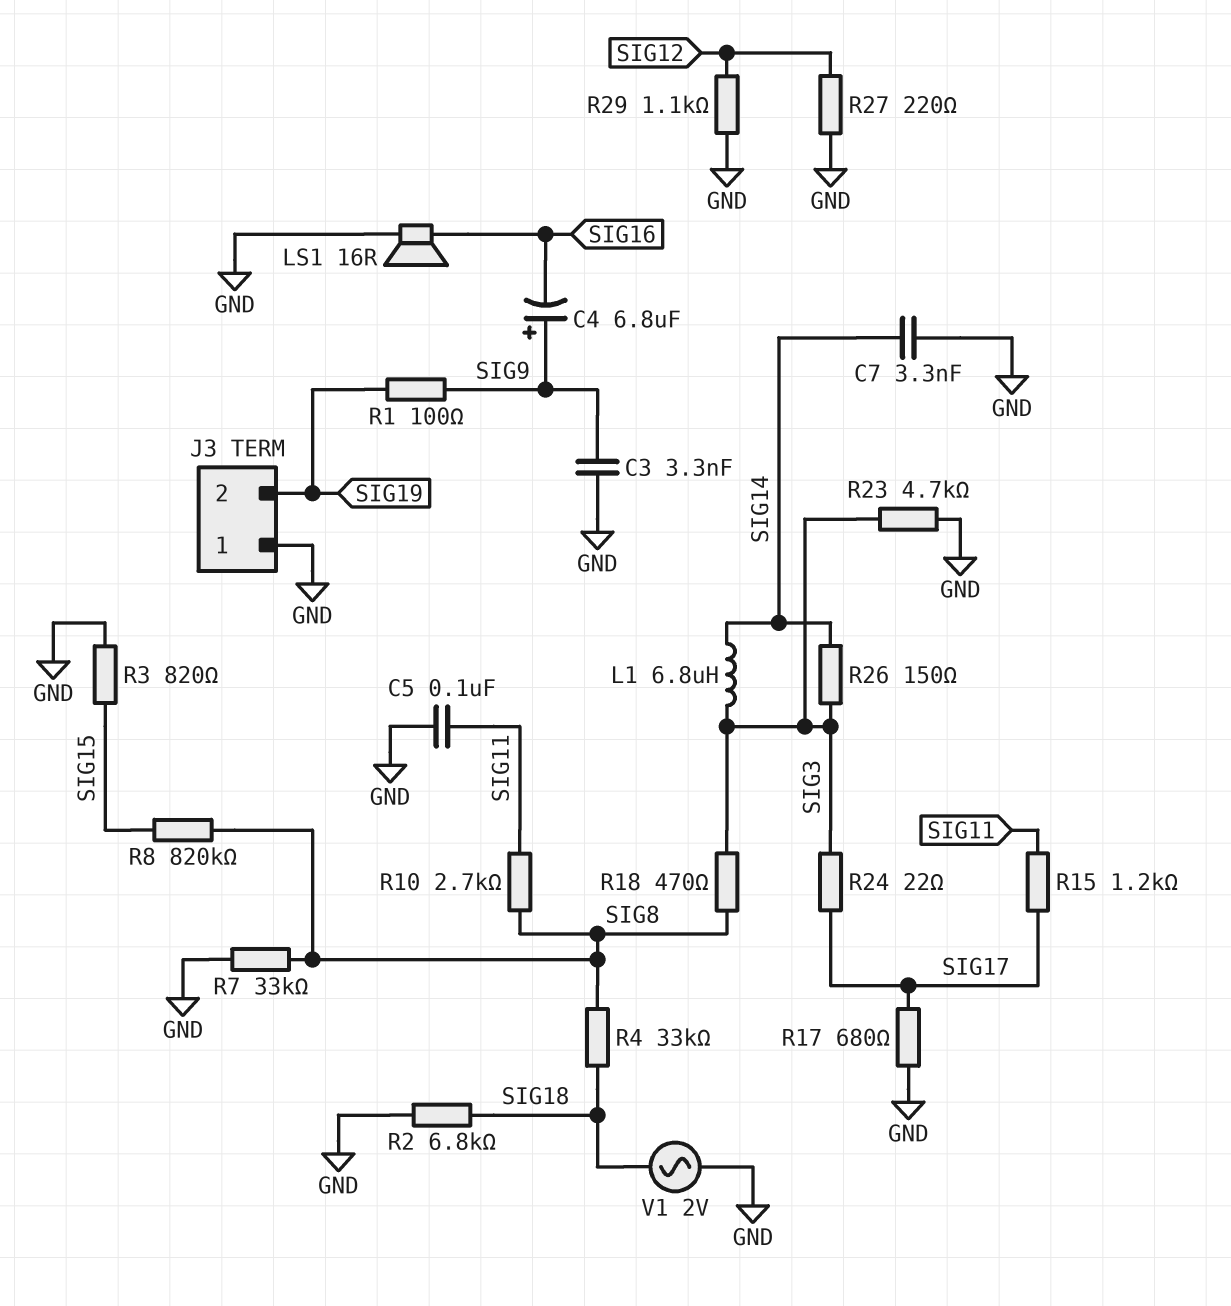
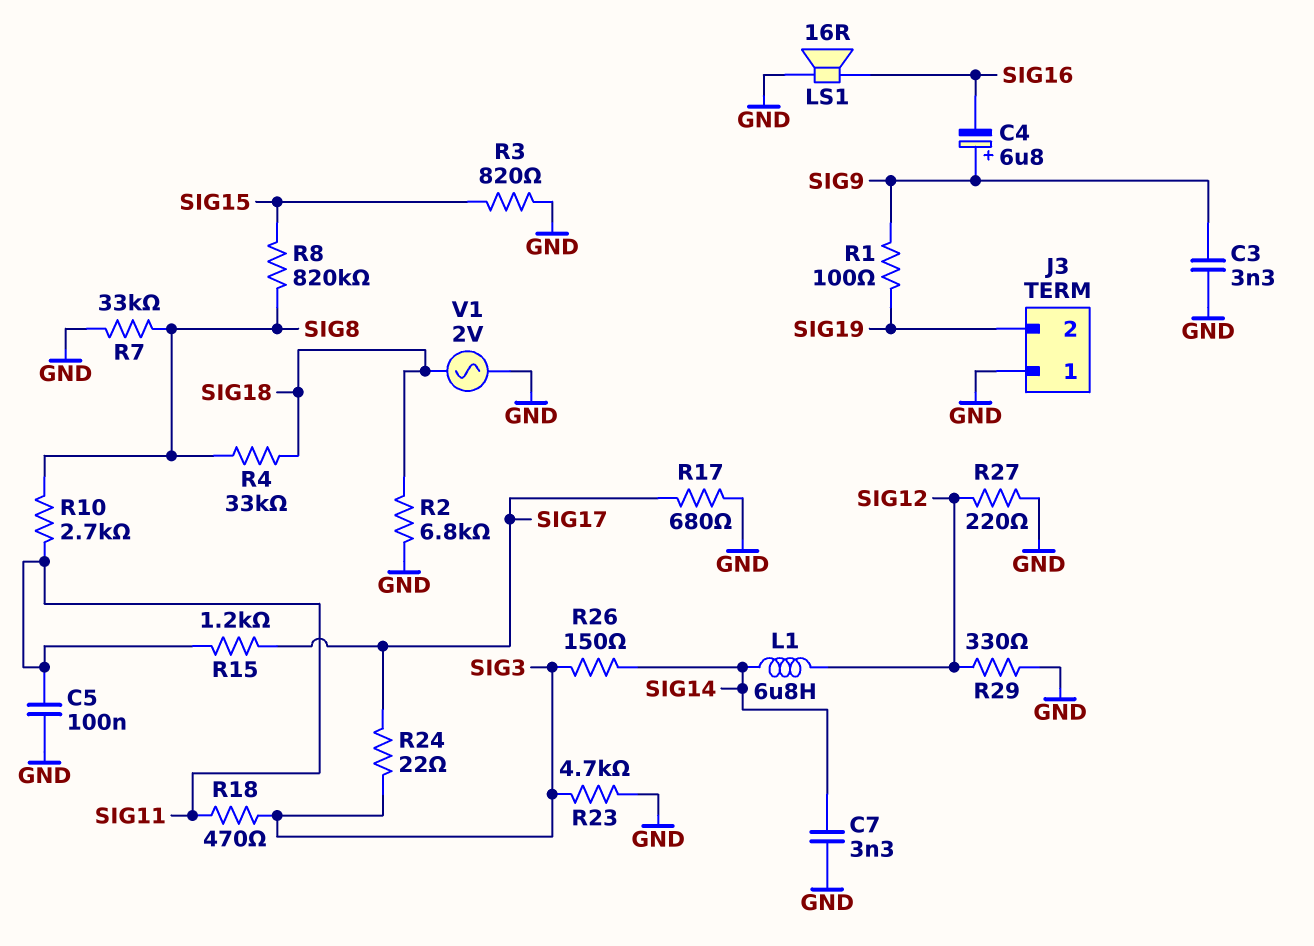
L1: 6.8uH (SIG3, SIG14) -> 6.8uH (SIG12, SIG14)
R18: 470 (SIG3, SIG8) -> 470 (SIG3, SIG11)
R29: 1.1k (GND, SIG12) -> 330 (GND, SIG12)

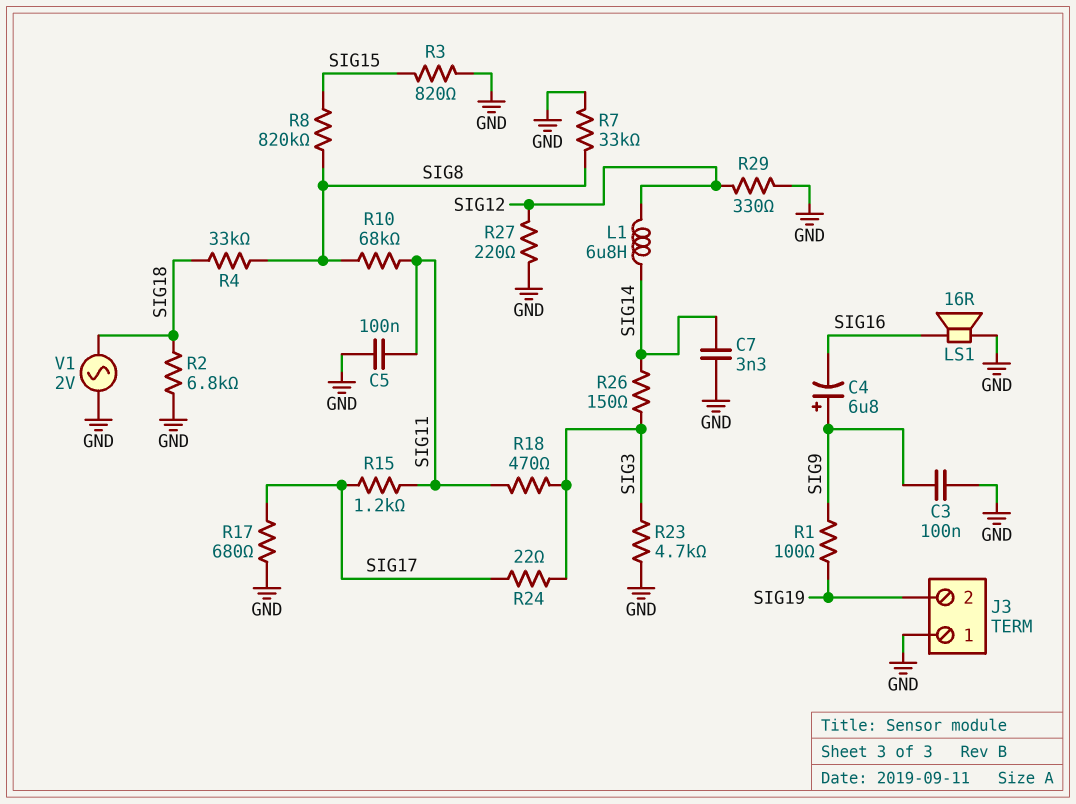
C3: 3.3nF (GND, SIG9) -> 100nF (GND, SIG9)
R10: 2.7k (SIG8, SIG11) -> 68k (SIG8, SIG11)

